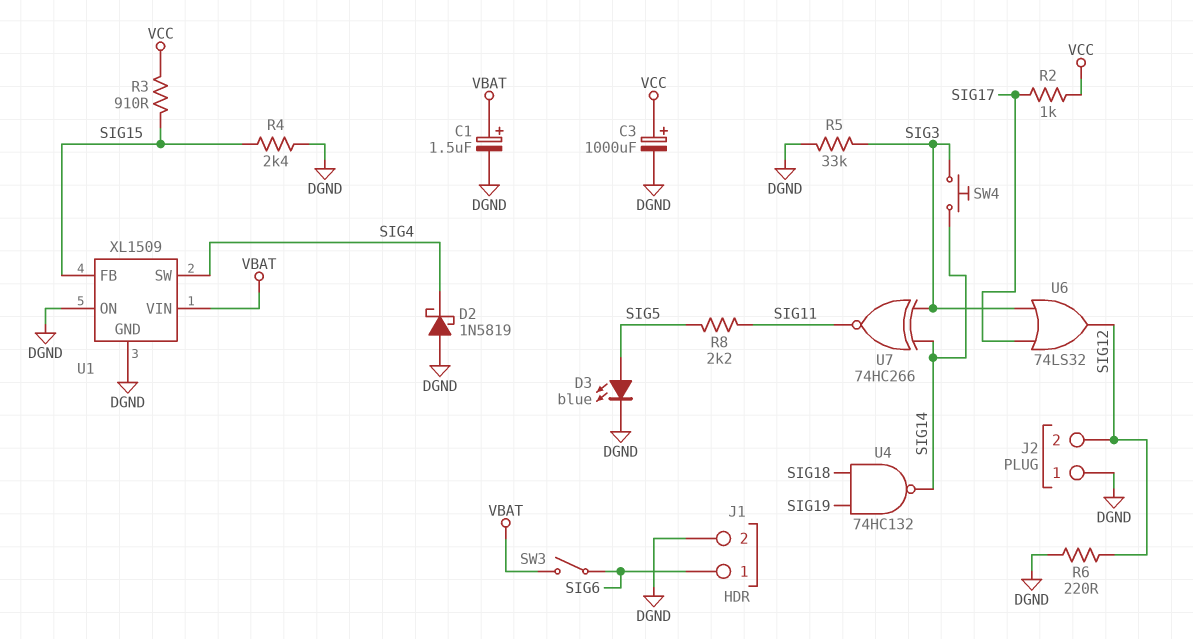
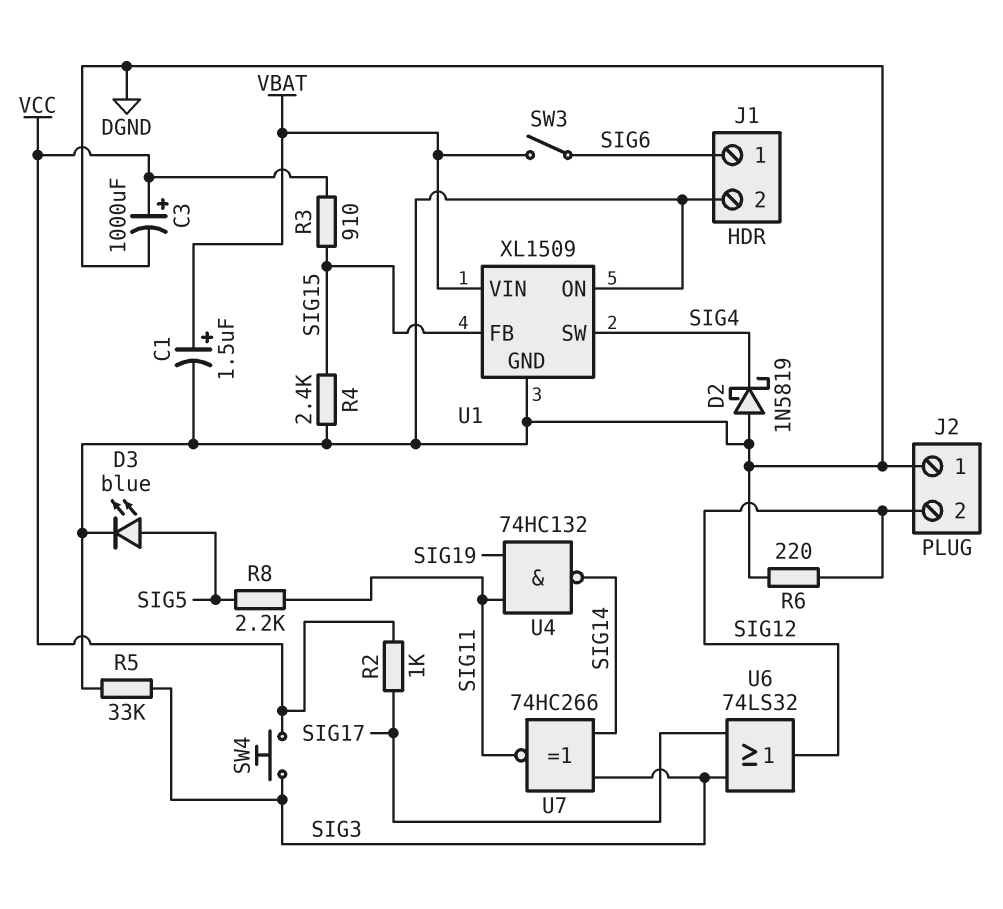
SW4: button (SIG3, SIG14) -> button (SIG3, VCC)
U4: NAND 74HC132 (in SIG18, in SIG19, out SIG14) -> NAND 74HC132 (in SIG11, in SIG19, out SIG14)

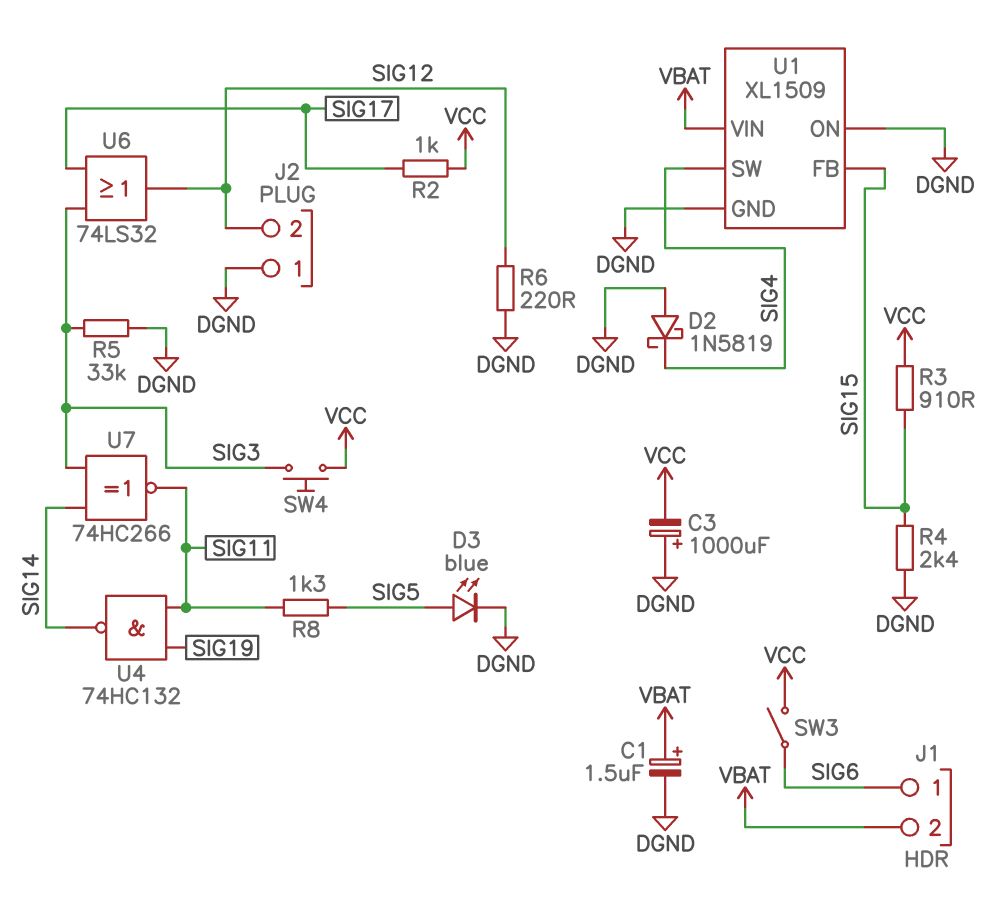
C3: 1000uF (plus VCC, minus DGND) -> 1000uF (plus DGND, minus VCC)
J1 pin 2: DGND -> VBAT
R8: 2.2k (SIG5, SIG11) -> 1.3k (SIG5, SIG11)
SW3: switch (SIG6, VBAT) -> switch (SIG6, VCC)

